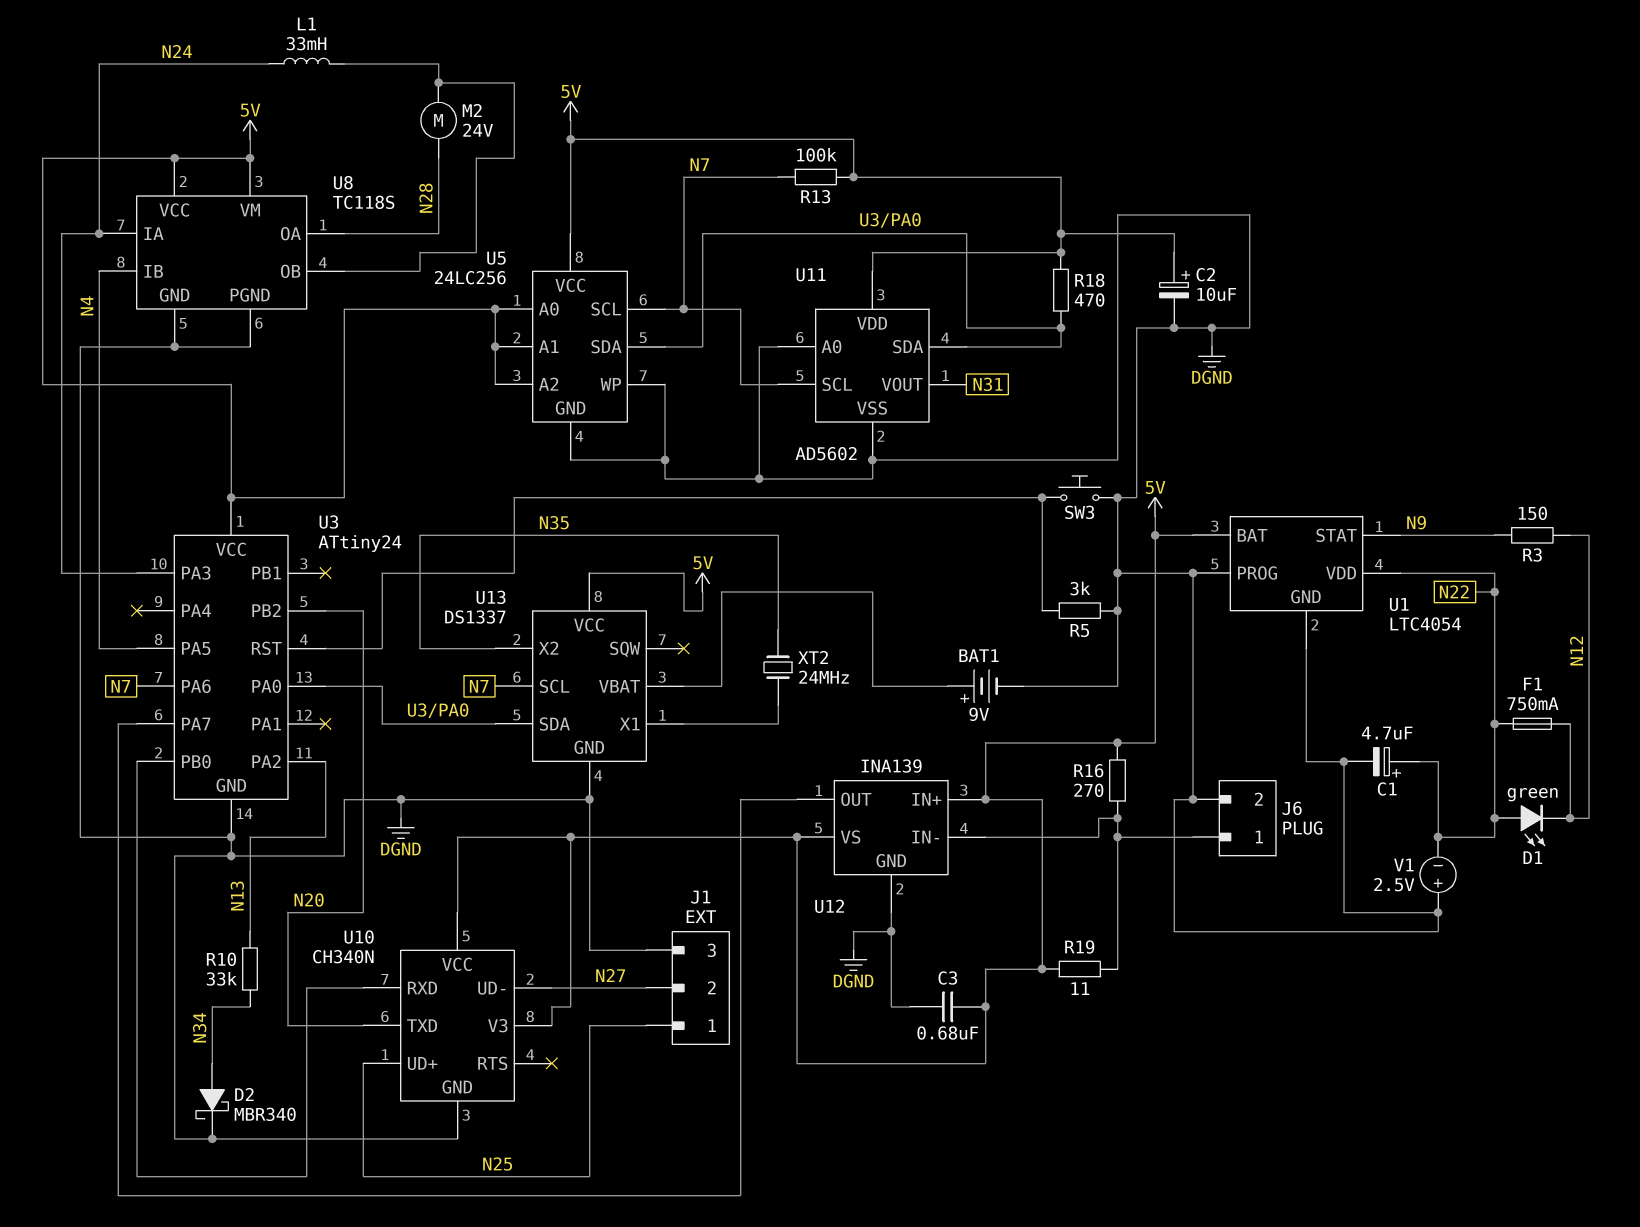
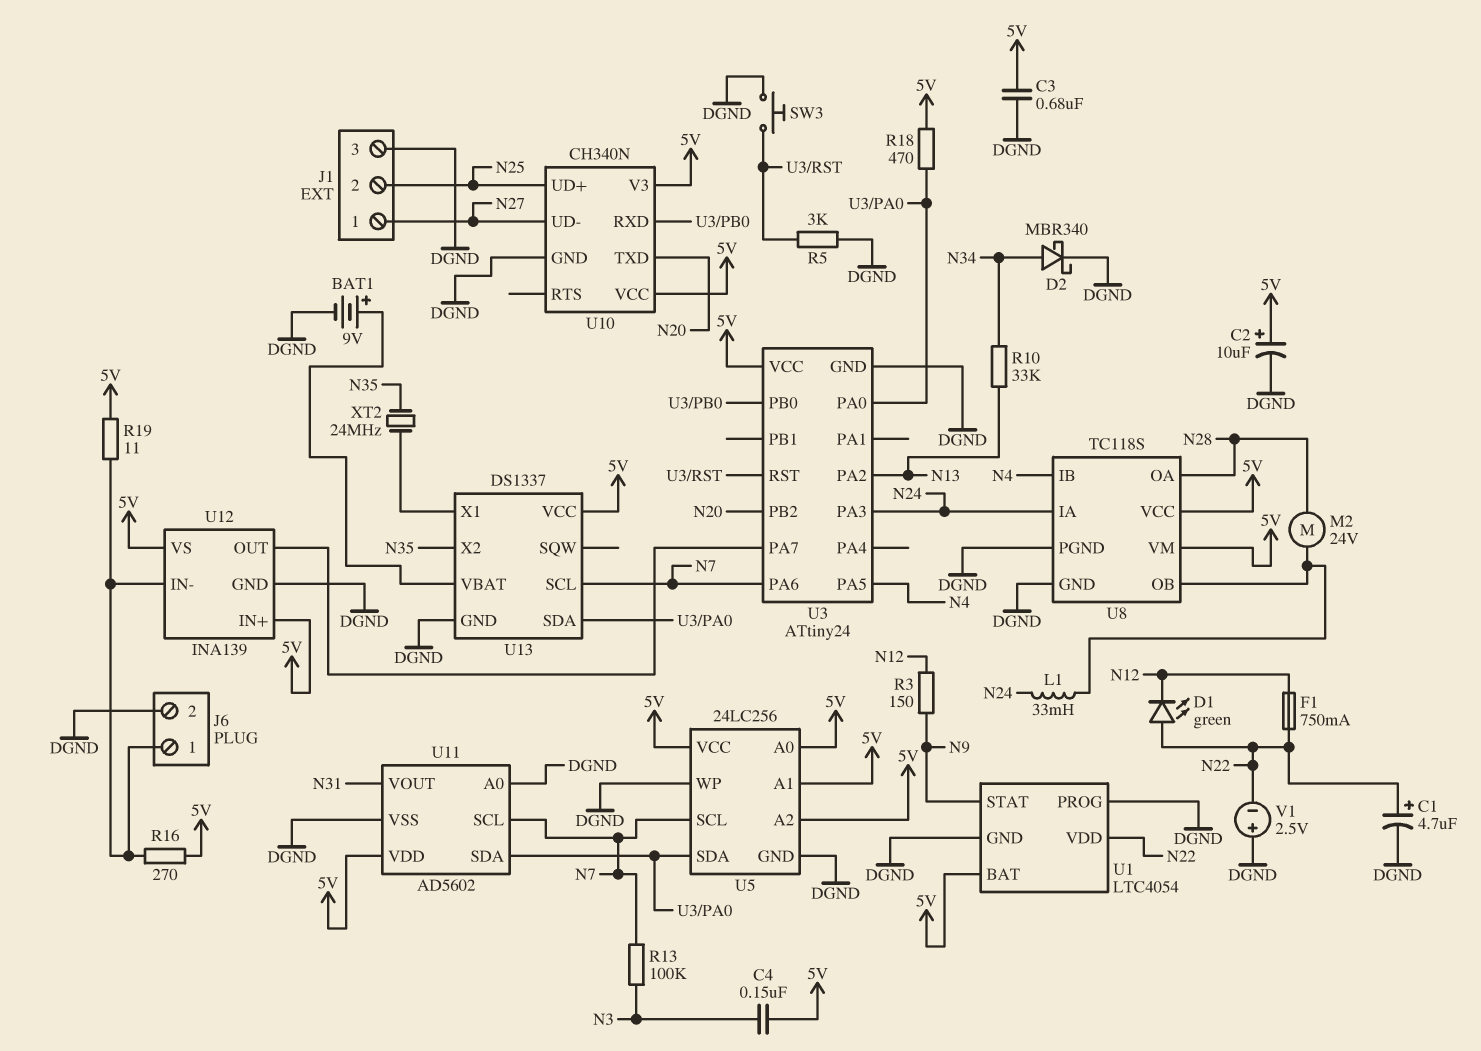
C4: none -> 150nF (5V, N3)
J1 pin 1: N25 -> N27
J1 pin 2: N27 -> N25
R13: 100k (5V, N7) -> 100k (N3, N7)

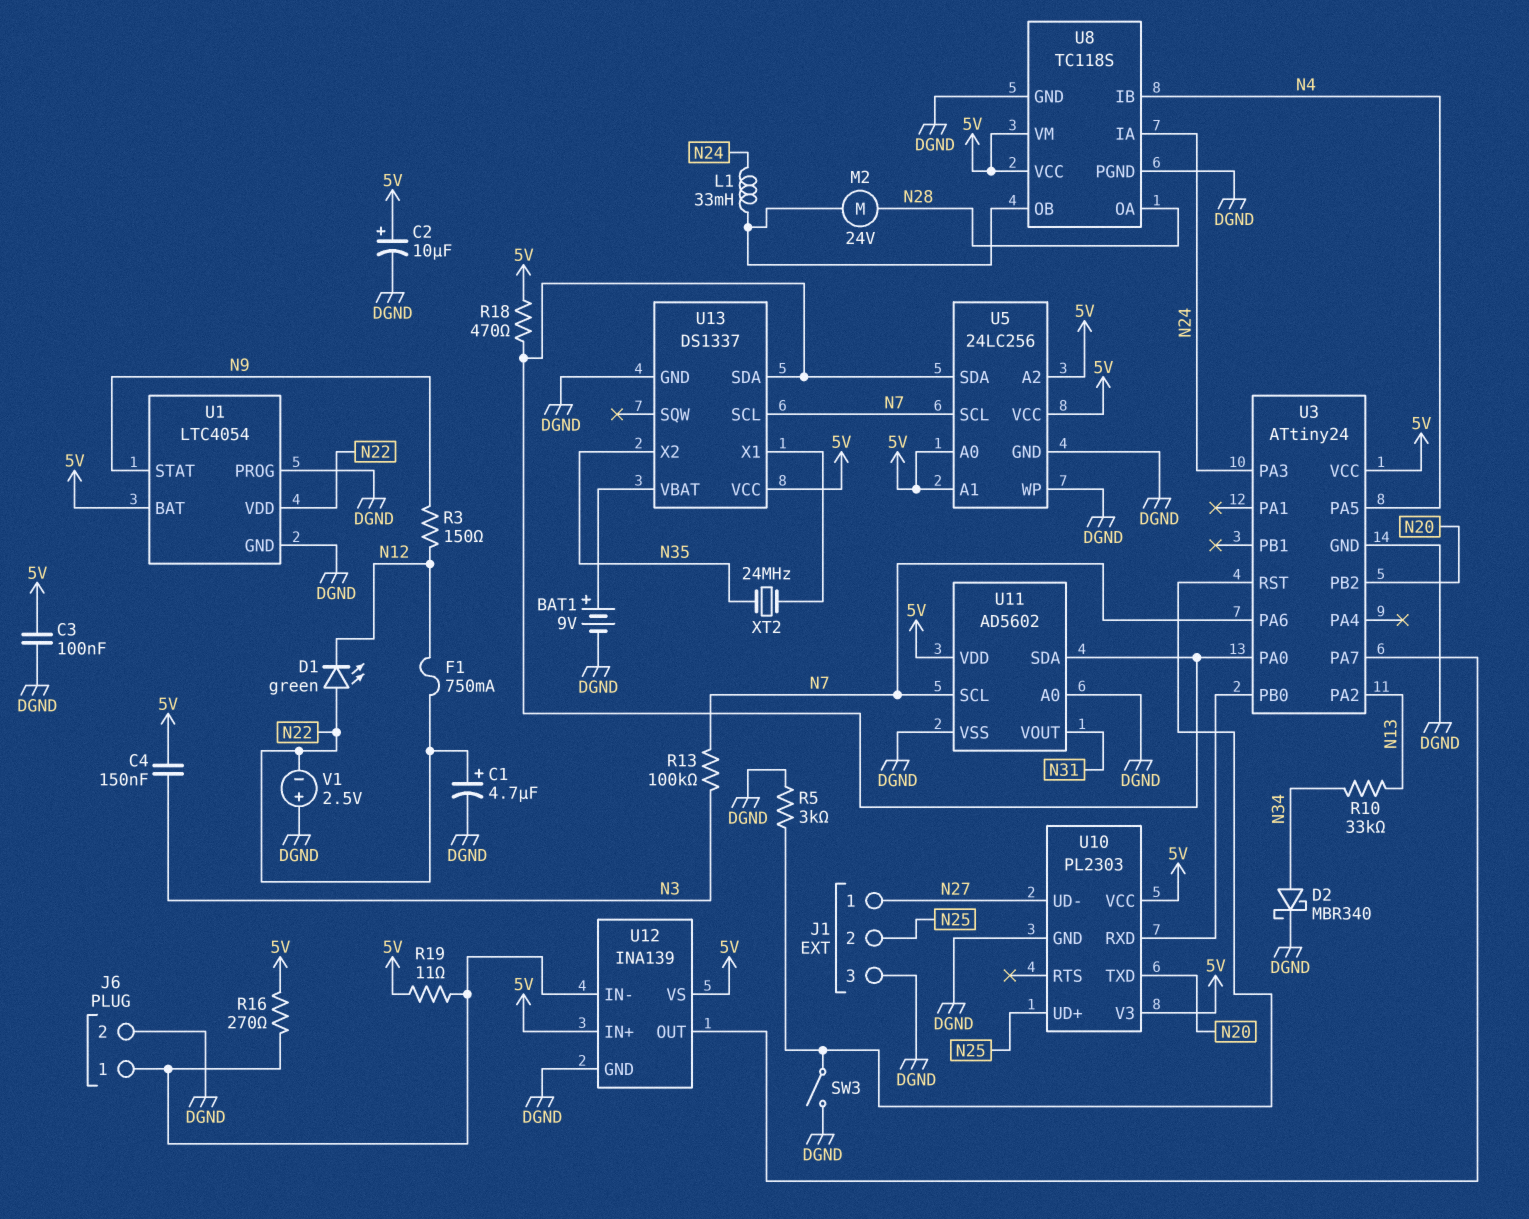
C3: 680nF (5V, DGND) -> 100nF (5V, DGND)
SW3: button (DGND, U3/RST) -> switch (DGND, U3/RST)
U10: CH340N -> PL2303

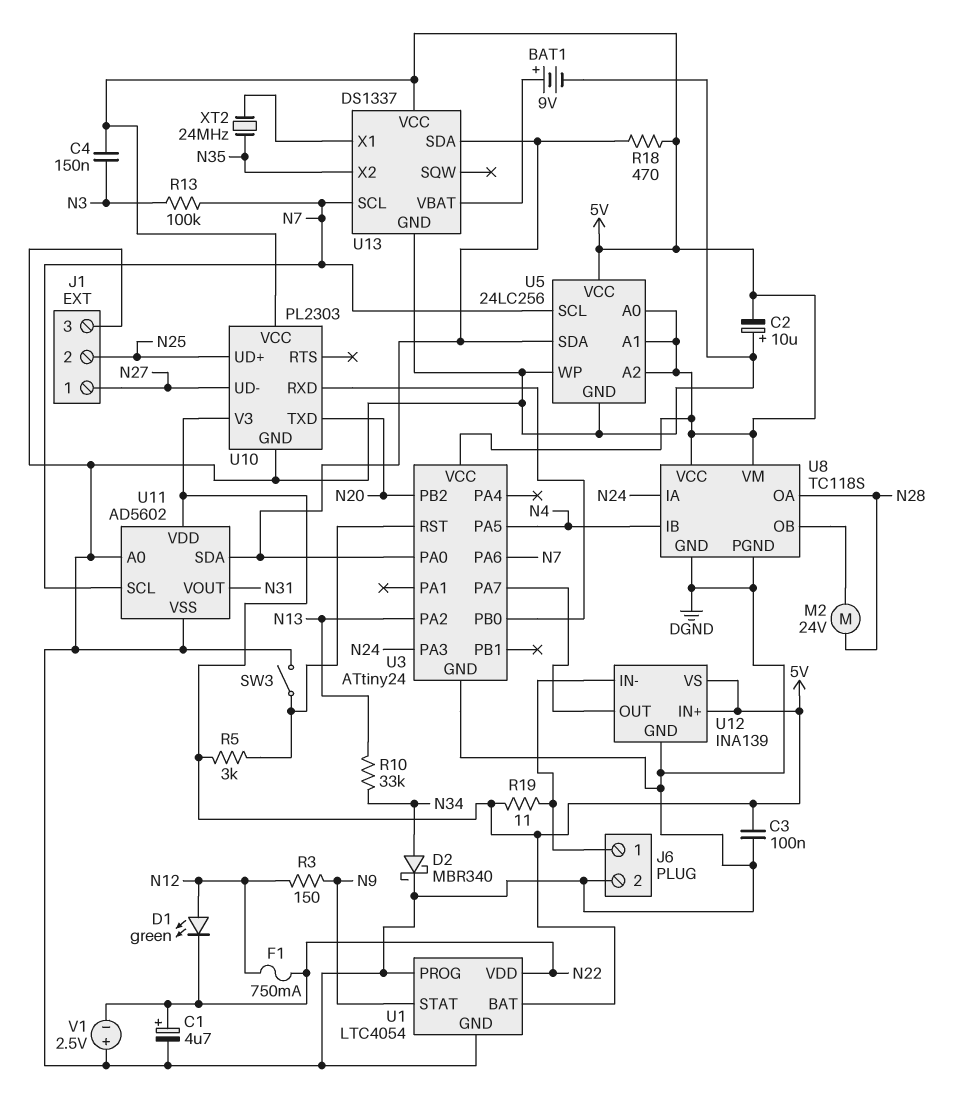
C2: 10uF (plus 5V, minus DGND) -> 10uF (plus DGND, minus 5V)
D1: LED green (A N22, K N12) -> LED green (A N12, K N22)
L1: 33mH (N24, U8/OB) -> none
R5: 3k (DGND, U3/RST) -> 3k (5V, U3/RST)
R16: 270 (5V, J6/1) -> none

